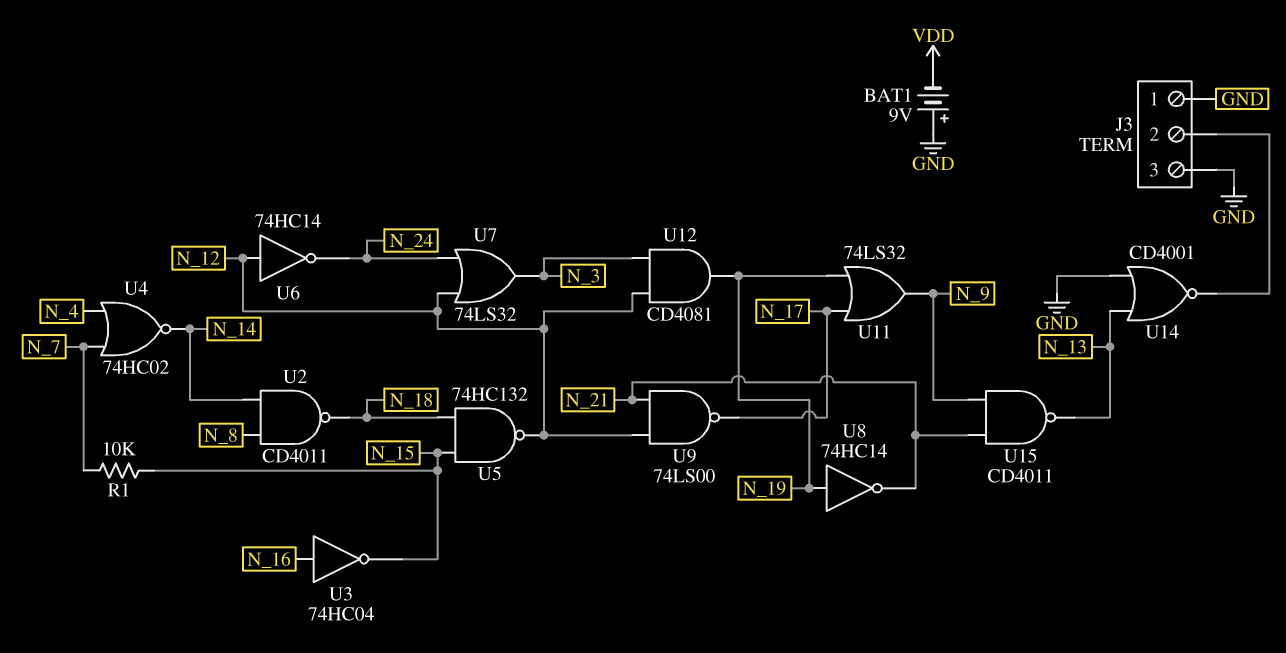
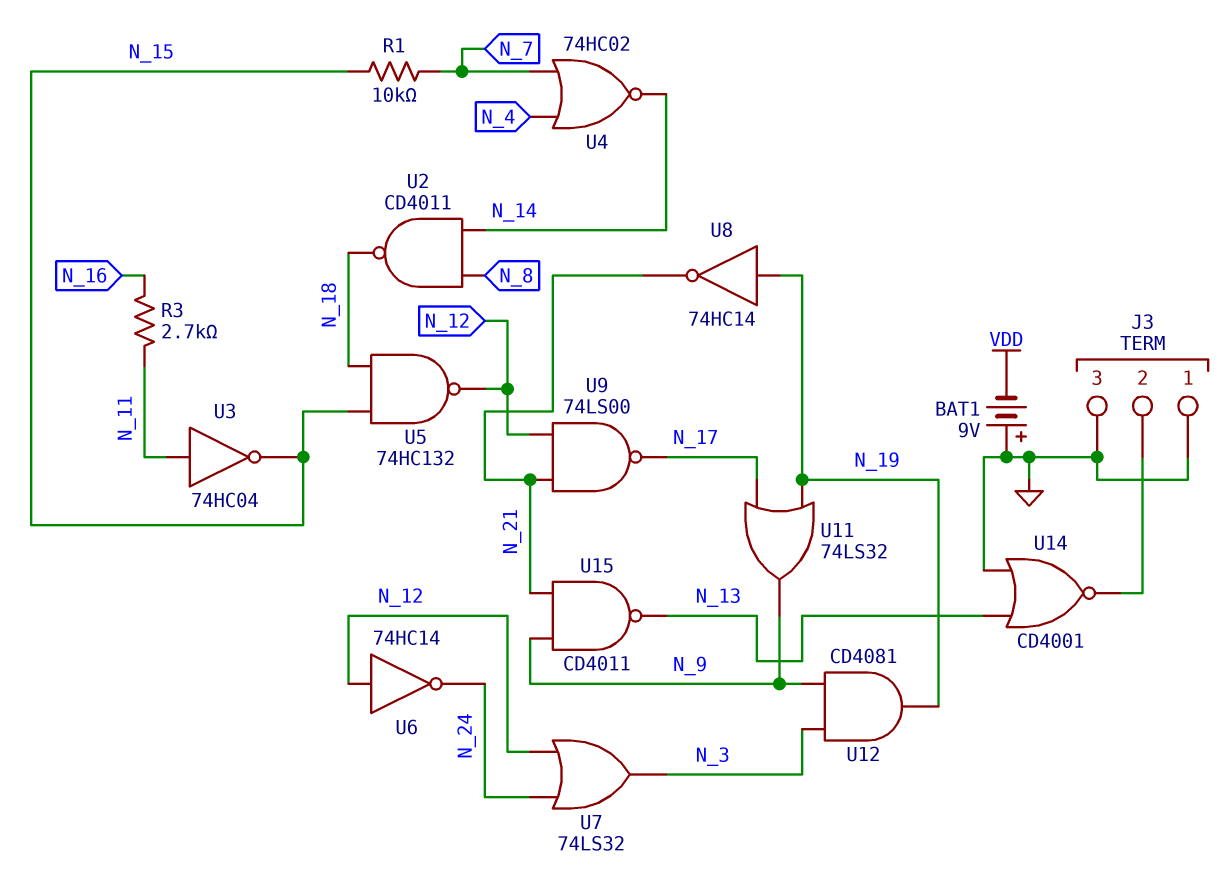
R3: none -> 2.7k (N_11, N_16)
U3: NOT 74HC04 (in N_16, out N_15) -> NOT 74HC04 (in N_11, out N_15)
U12: AND CD4081 (in N_3, in N_12, out N_19) -> AND CD4081 (in N_3, in N_9, out N_19)

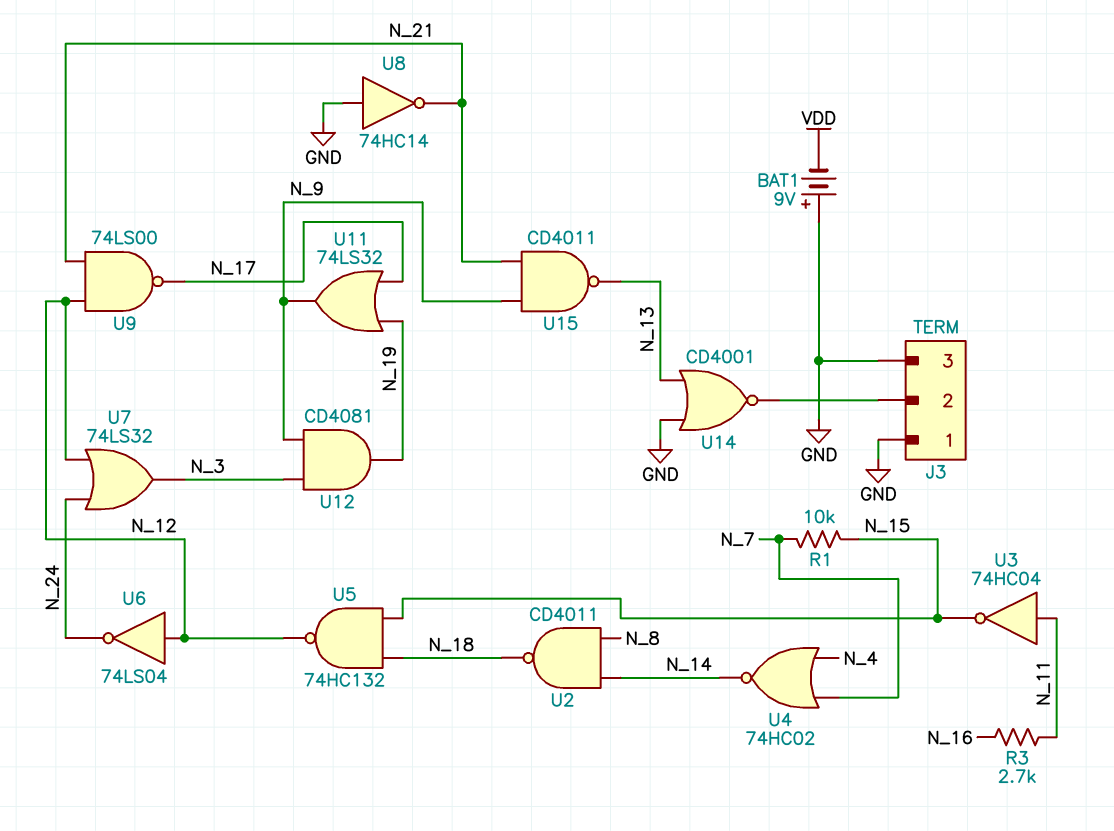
U6: NOT 74HC14 (in N_12, out N_24) -> NOT 74LS04 (in N_12, out N_24)
U8: NOT 74HC14 (in N_19, out N_21) -> NOT 74HC14 (in GND, out N_21)

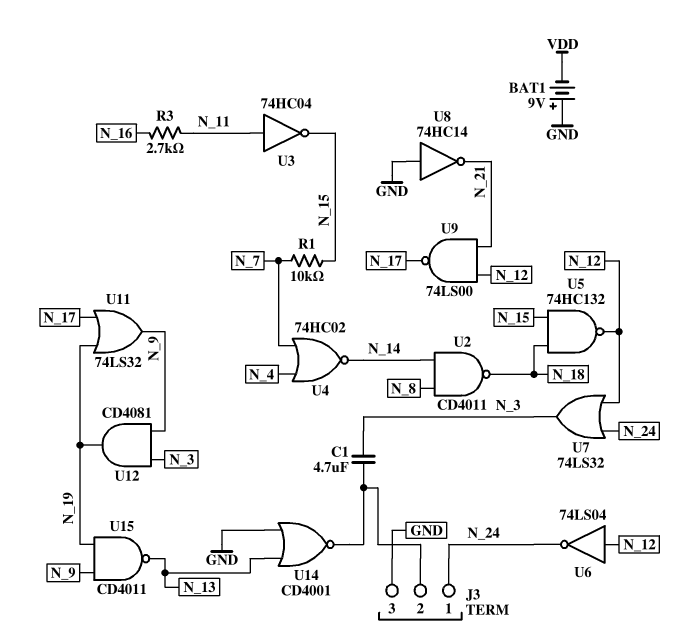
C1: none -> 4.7uF (J3/2, N_3)
J3 pin 1: GND -> N_24
U15: NAND CD4011 (in N_9, in N_21, out N_13) -> NAND CD4011 (in N_9, in N_19, out N_13)

